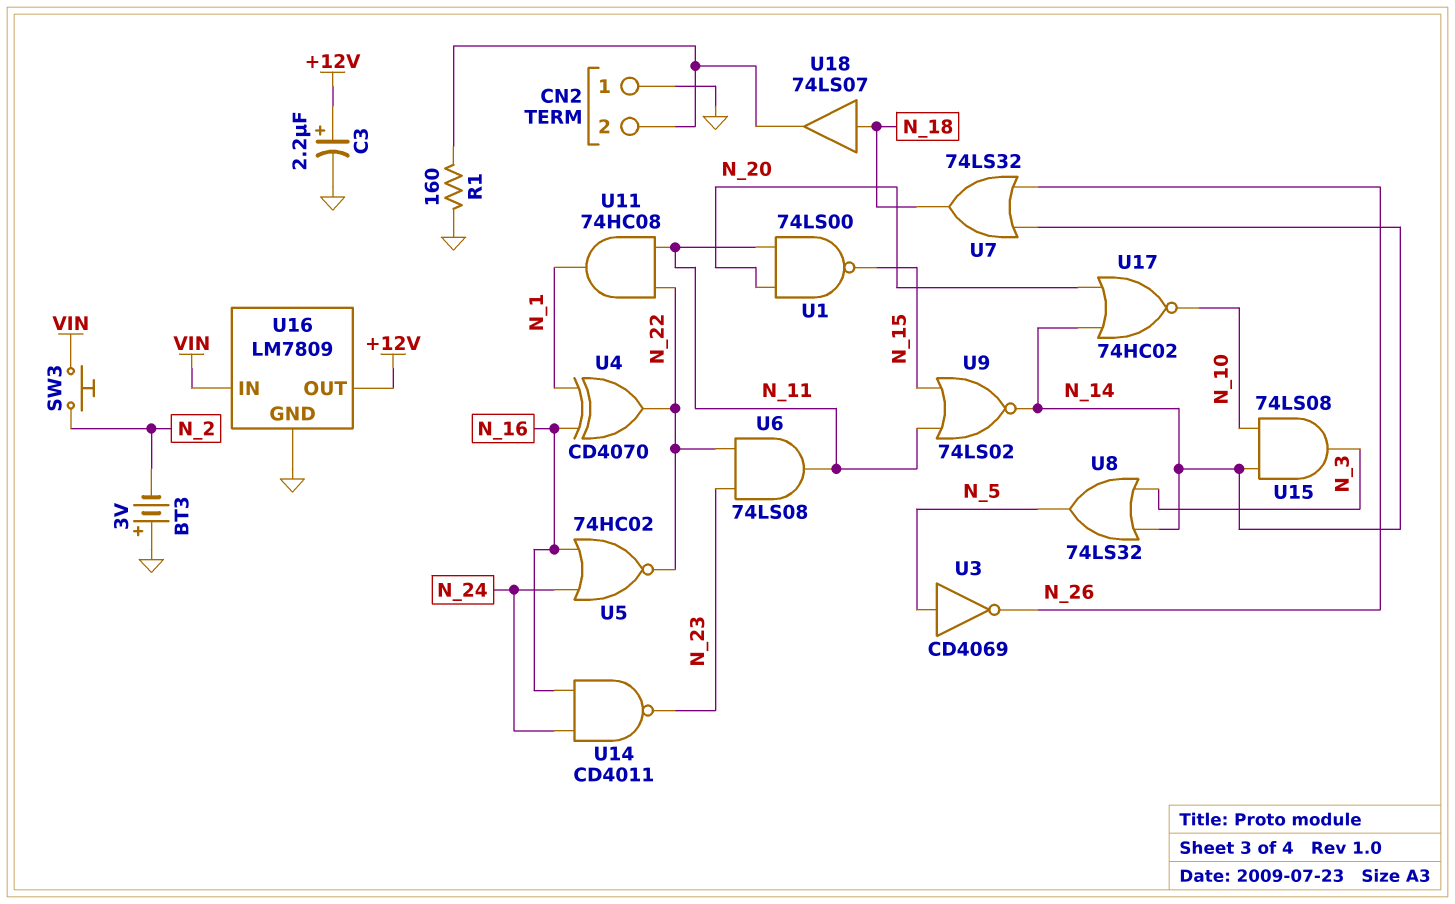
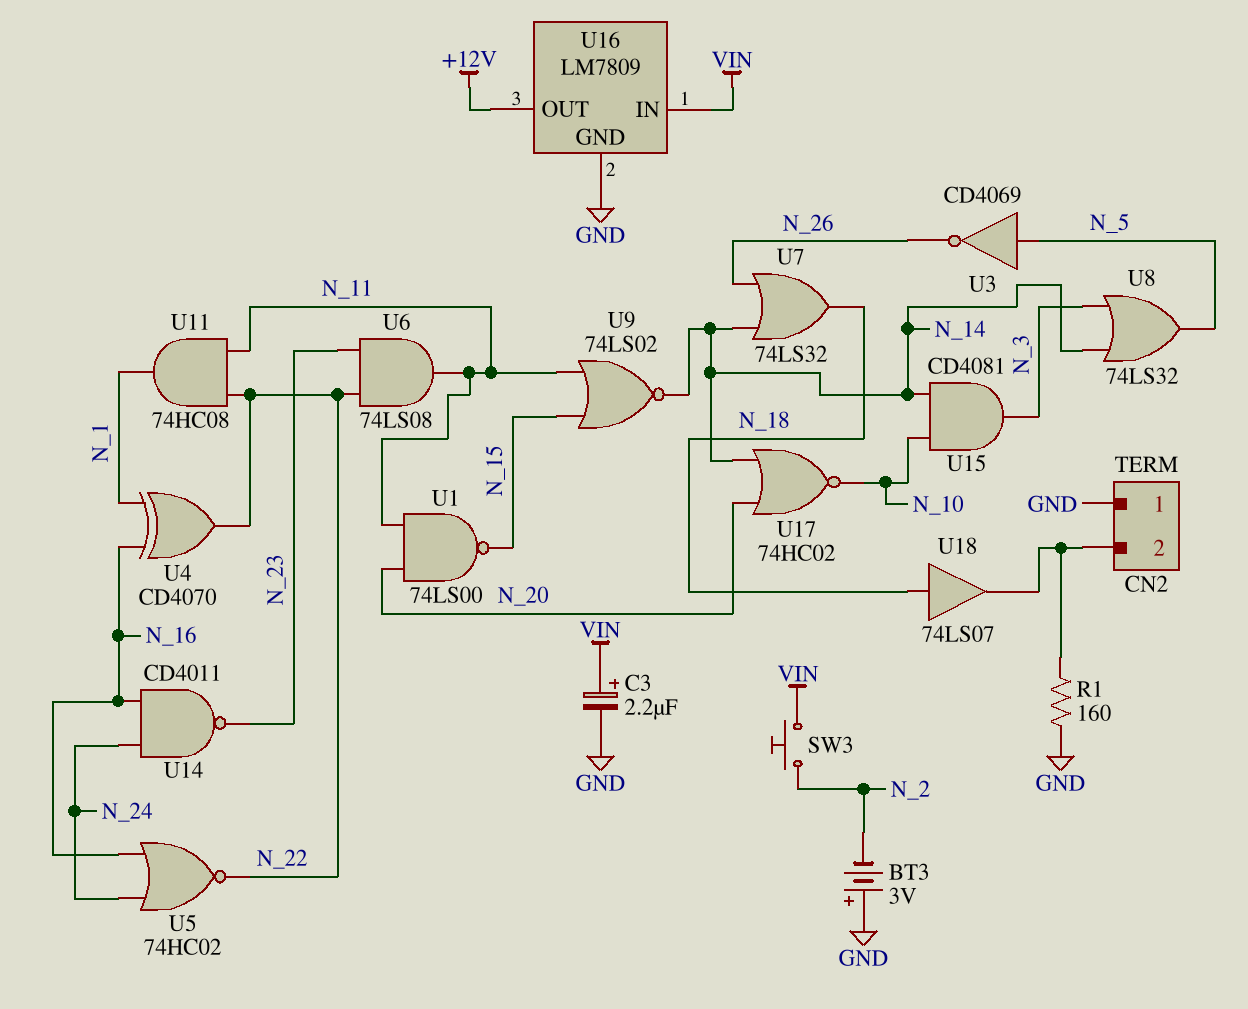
C3: 2.2uF (plus +12V, minus GND) -> 2.2uF (plus VIN, minus GND)
U15: AND 74LS08 (in N_10, in N_14, out N_3) -> AND CD4081 (in N_10, in N_14, out N_3)

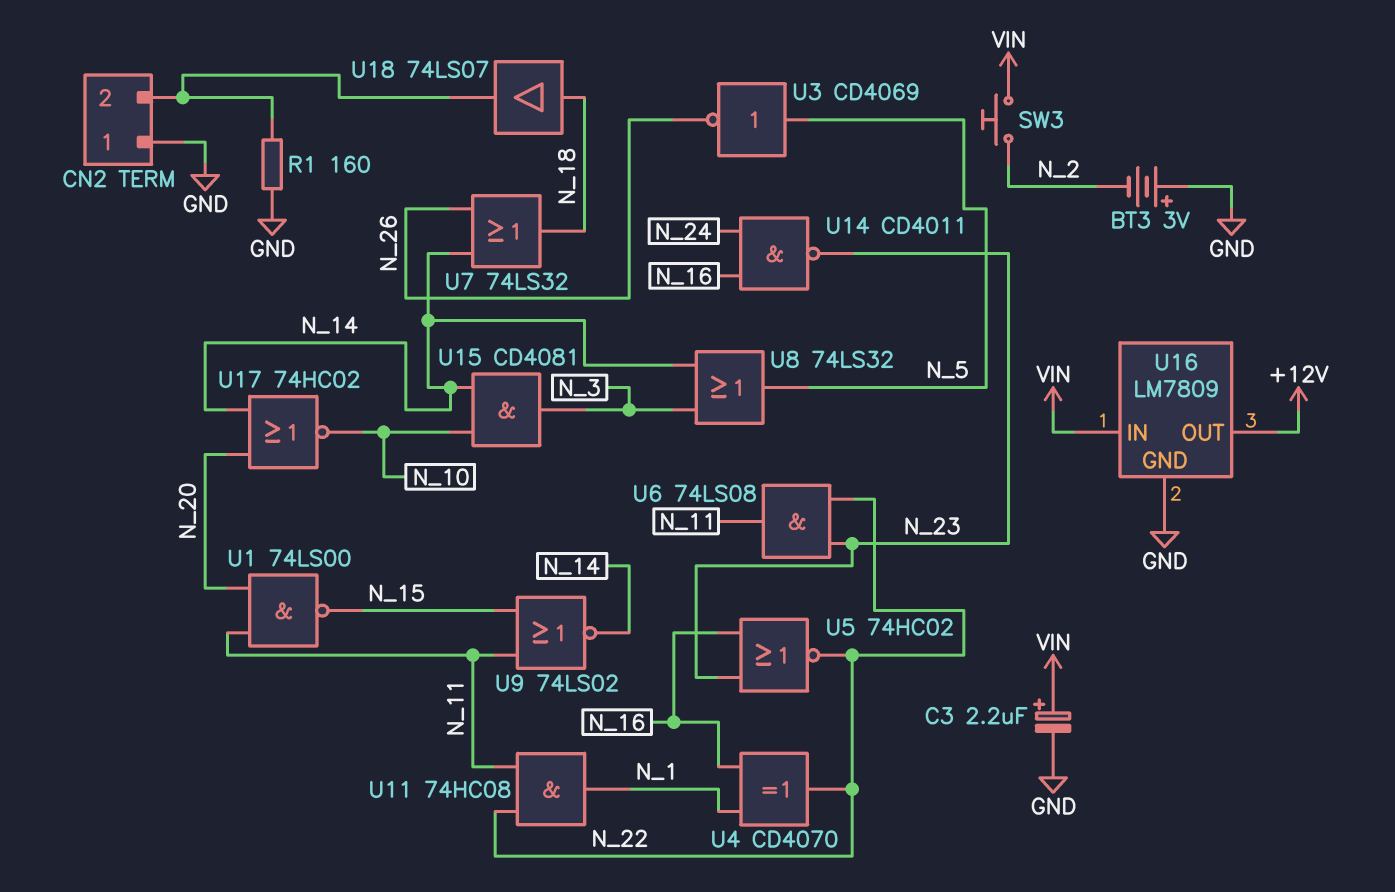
U5: NOR 74HC02 (in N_16, in N_24, out N_22) -> NOR 74HC02 (in N_16, in N_23, out N_22)

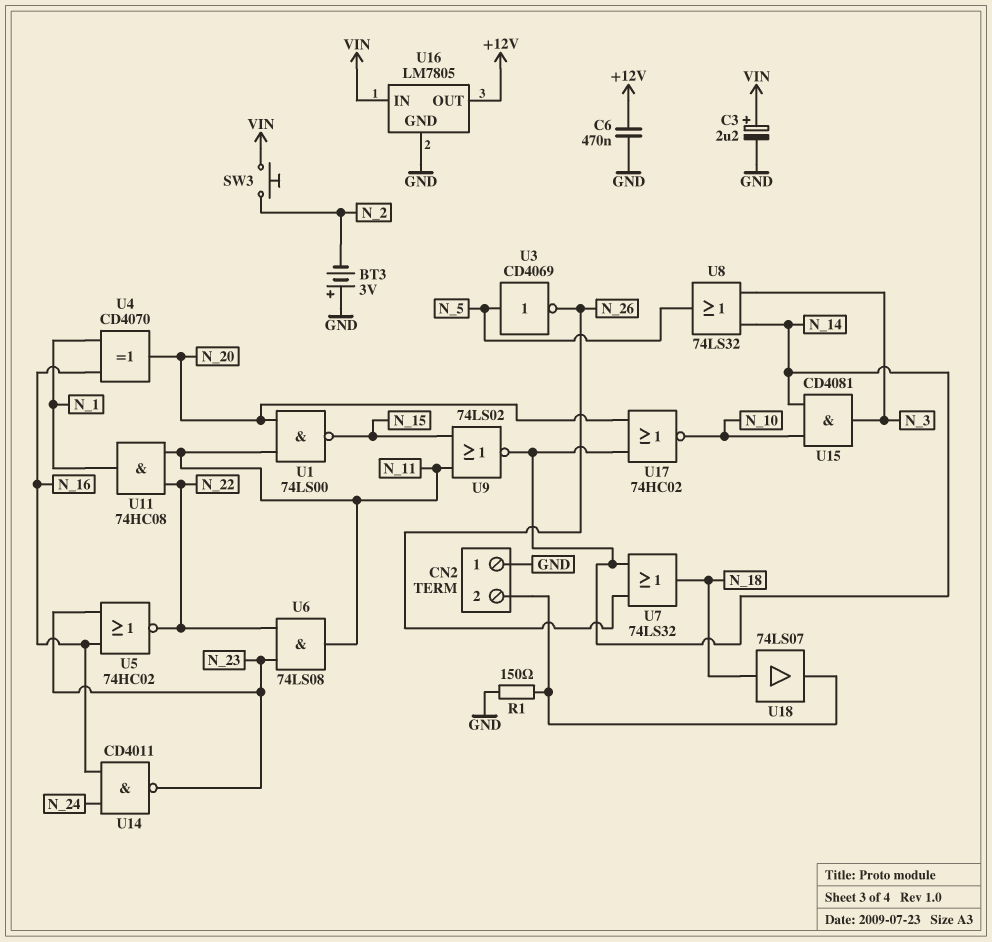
C6: none -> 470nF (+12V, GND)
R1: 160 (CN2/2, GND) -> 150 (CN2/2, GND)
U4: XOR CD4070 (in N_1, in N_16, out N_22) -> XOR CD4070 (in N_1, in N_16, out N_20)
U16: LM7809 -> LM7805

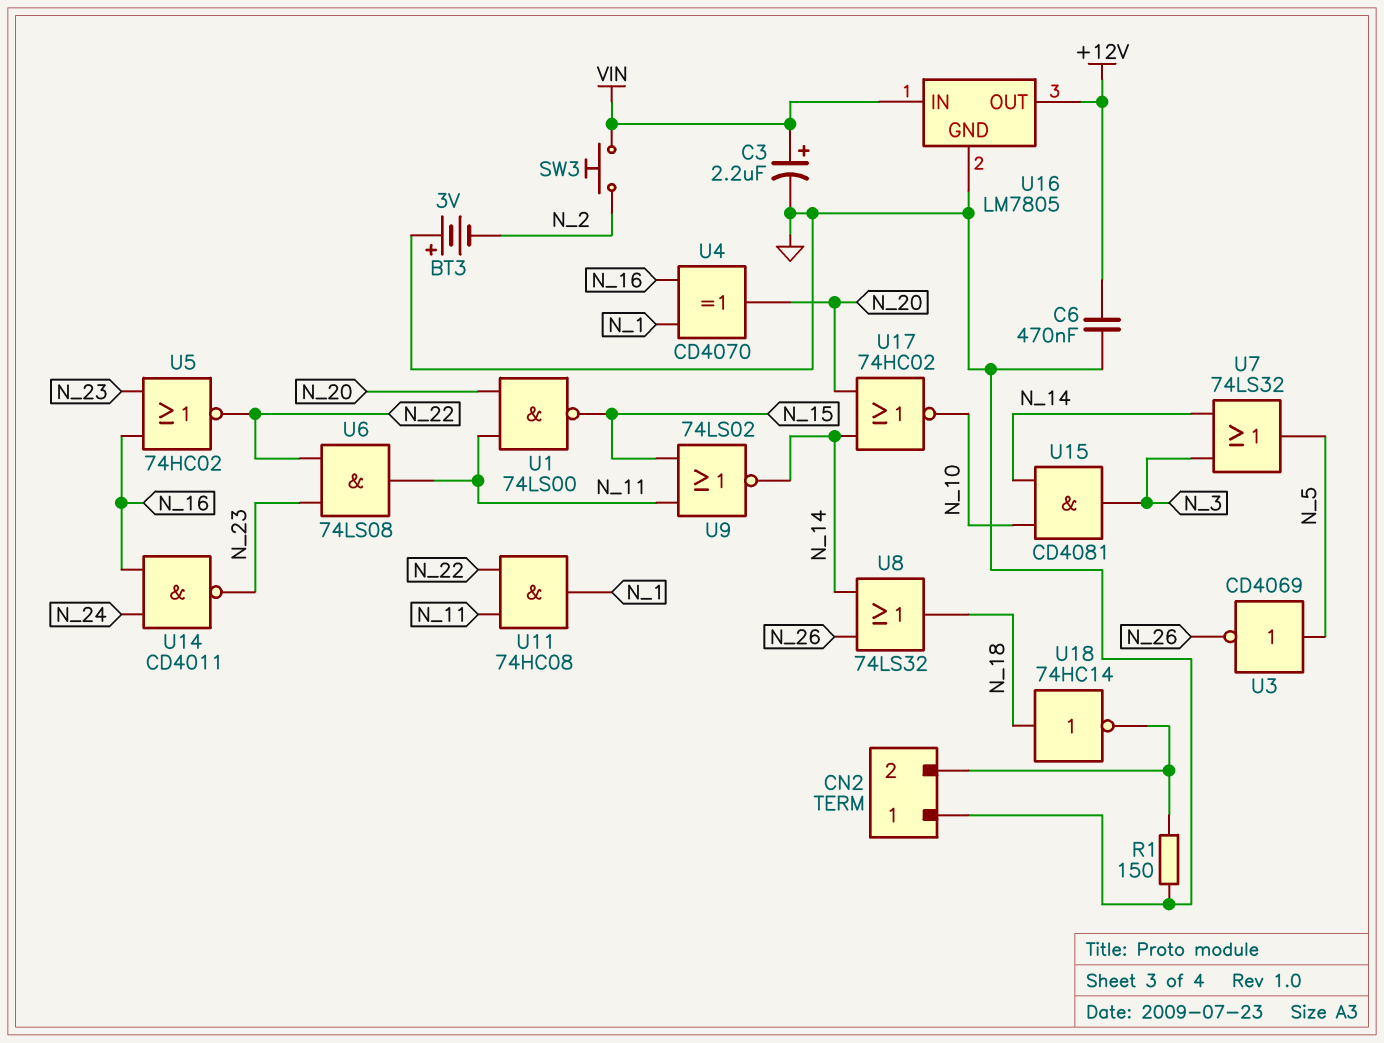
U7: OR 74LS32 (in N_14, in N_26, out N_18) -> OR 74LS32 (in N_3, in N_14, out N_5)
U8: OR 74LS32 (in N_3, in N_14, out N_5) -> OR 74LS32 (in N_14, in N_26, out N_18)
U18: buffer 74LS07 (in N_18, out CN2/2) -> NOT 74HC14 (in N_18, out CN2/2)

